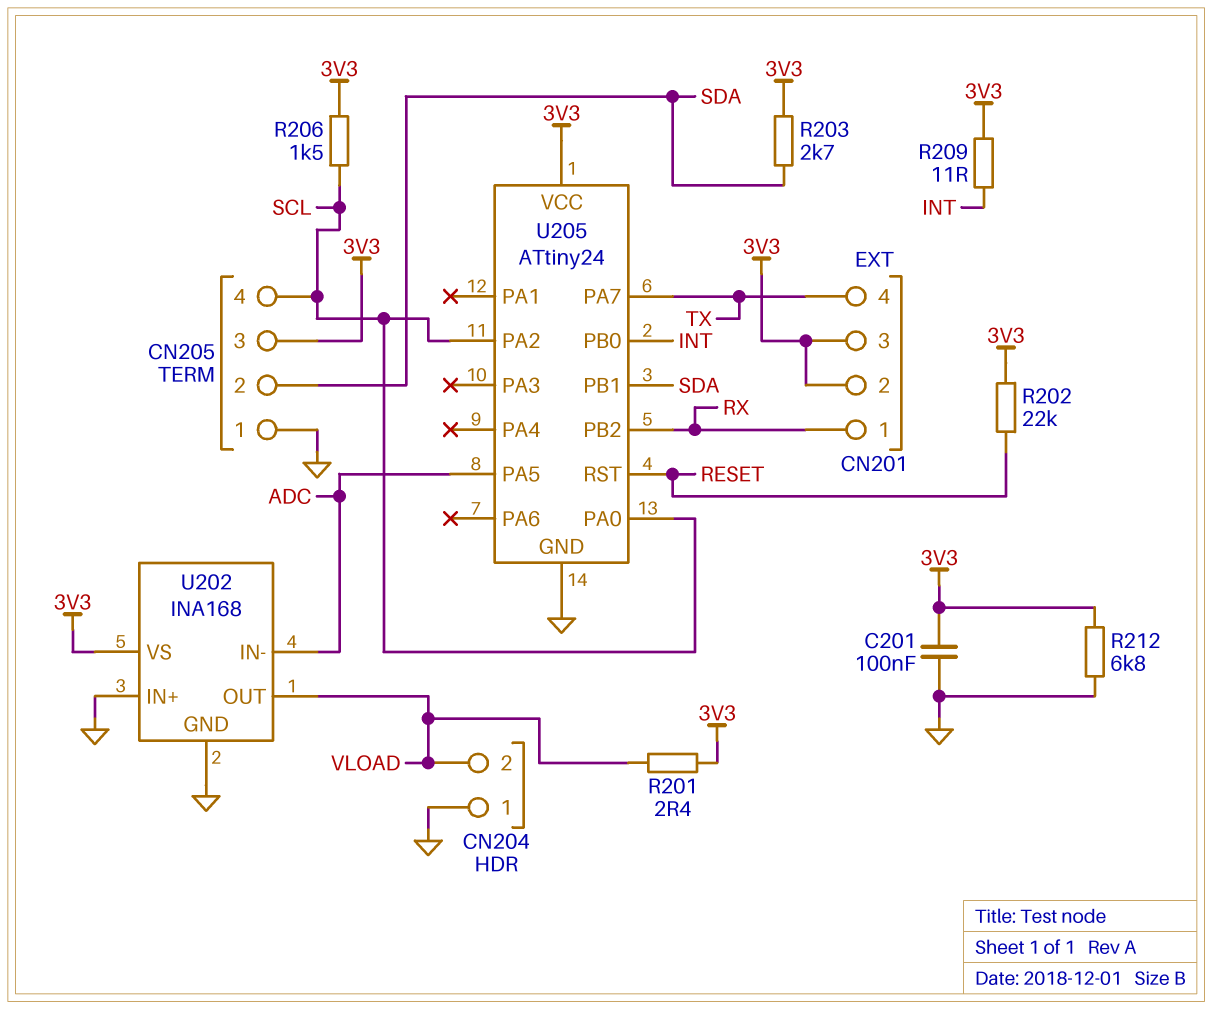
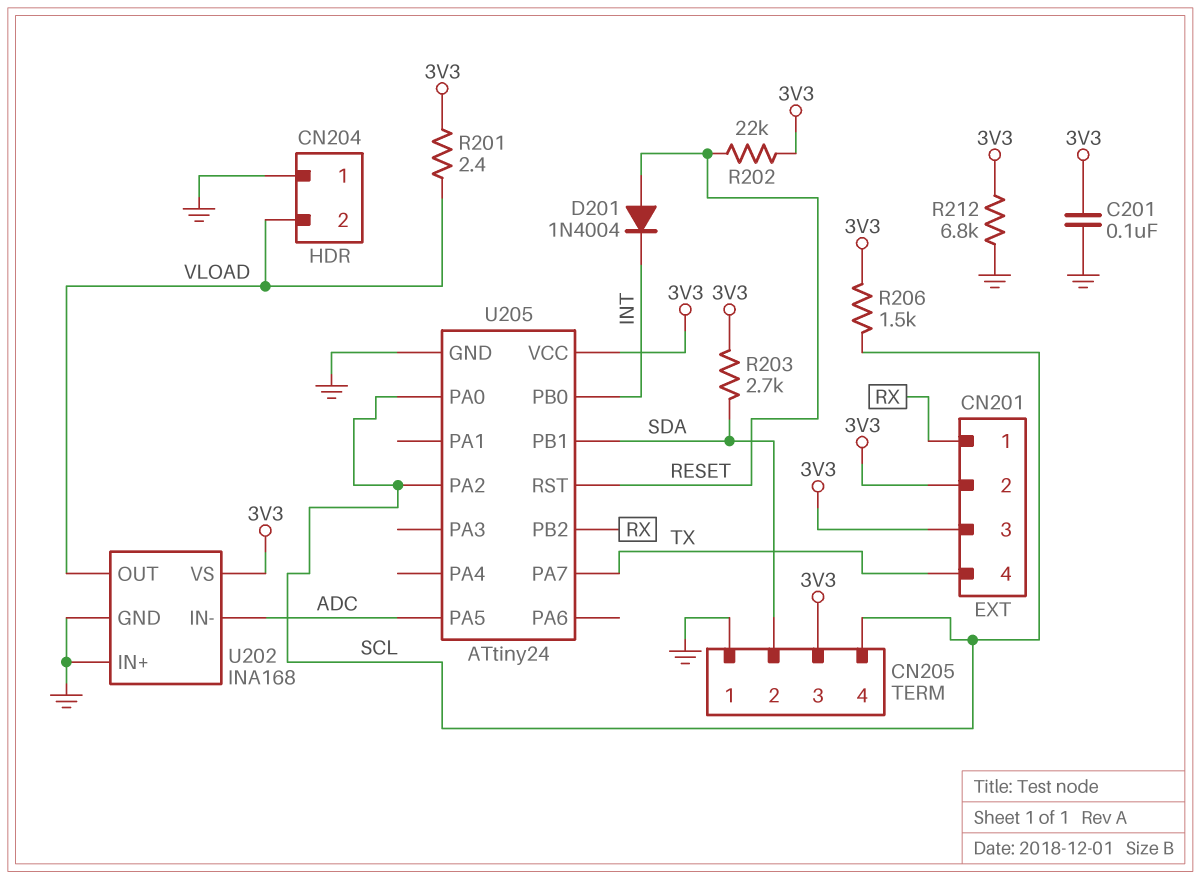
D201: none -> diode 1N4004 (A RESET, K INT)
R209: 11 (3V3, INT) -> none

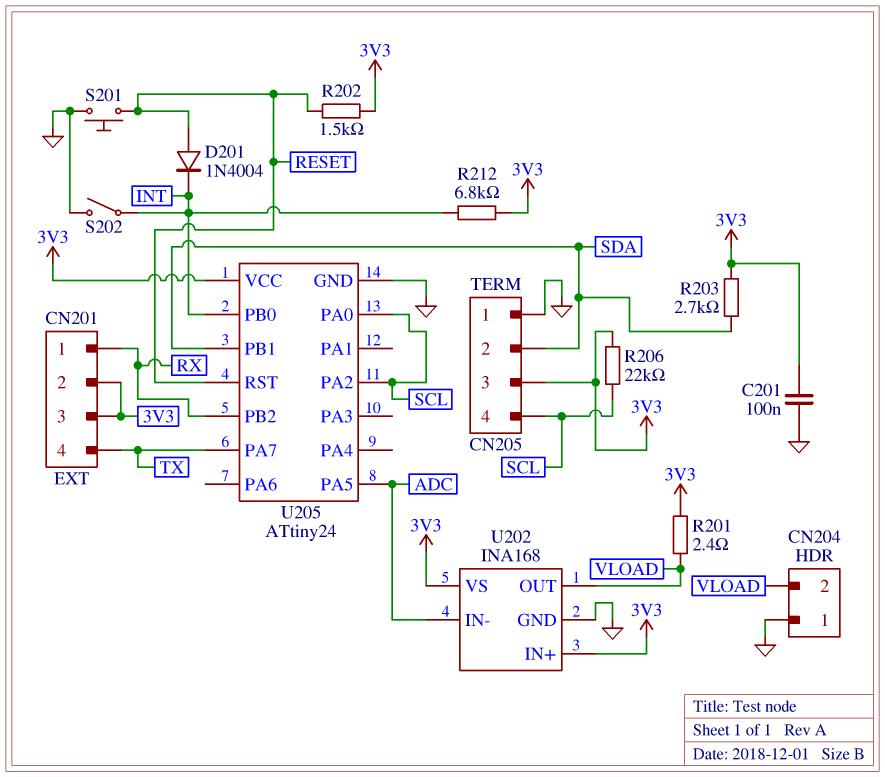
R202: 22k (3V3, RESET) -> 1.5k (3V3, RESET)
R206: 1.5k (3V3, SCL) -> 22k (3V3, SCL)
R212: 6.8k (3V3, GND) -> 6.8k (3V3, INT)
S201: none -> button (GND, RESET)
S202: none -> switch (GND, INT)
U202 pin IN+: GND -> 3V3

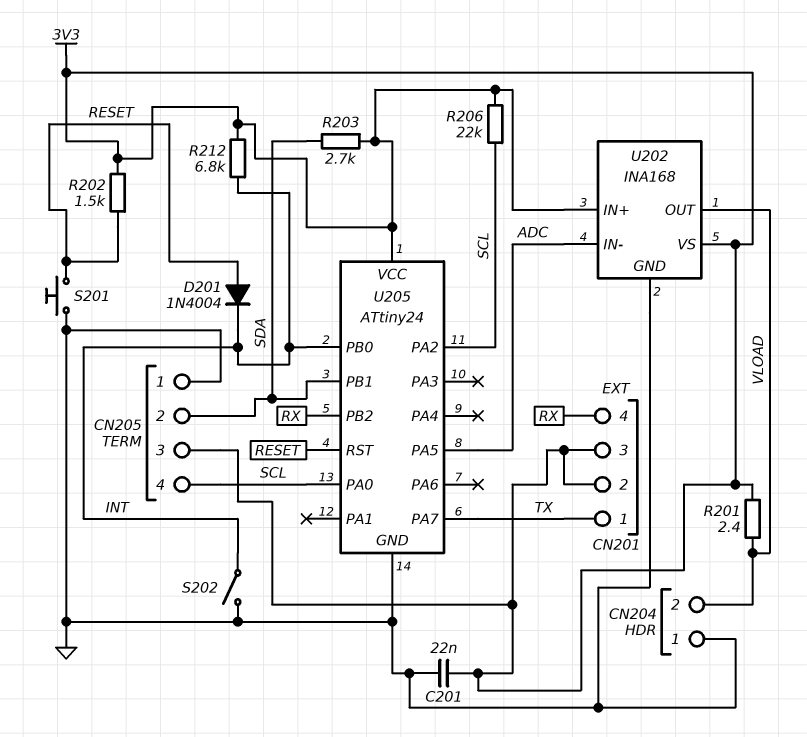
C201: 100nF (3V3, GND) -> 22nF (3V3, GND)
CN201 pin 1: RX -> TX
CN201 pin 4: TX -> RX

